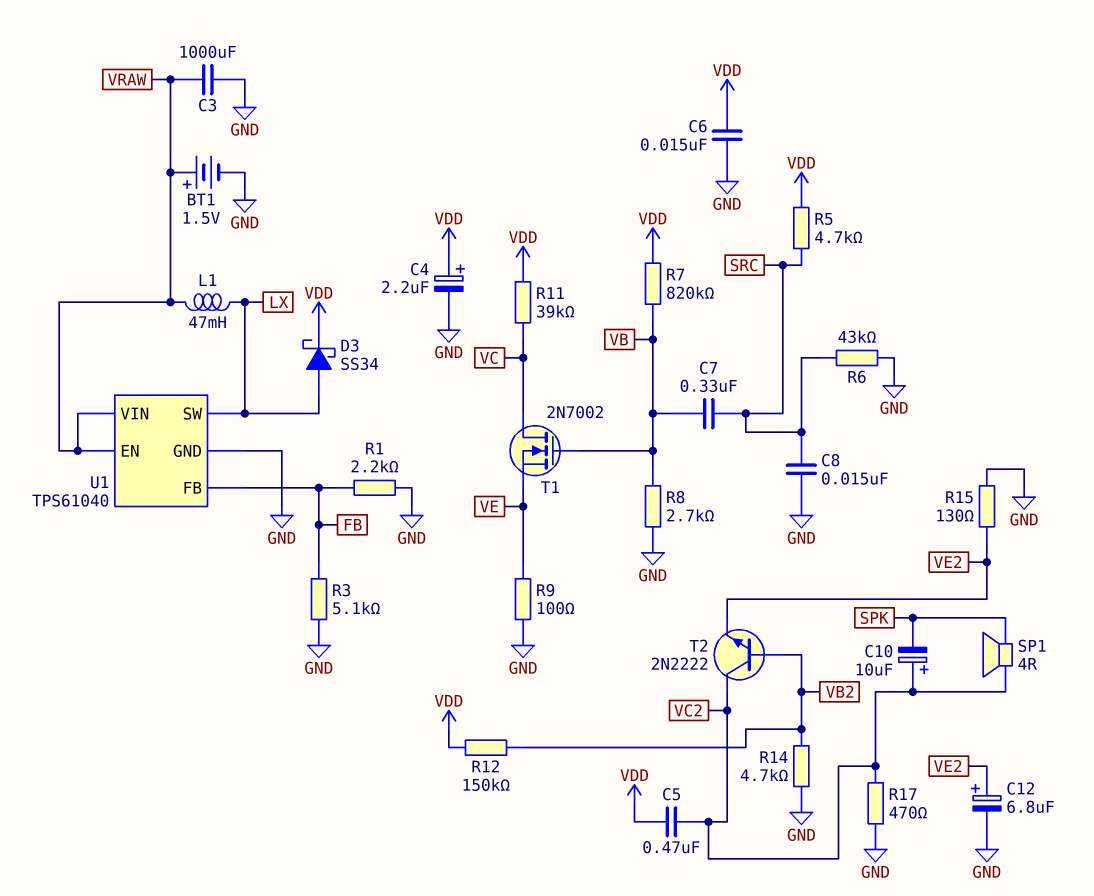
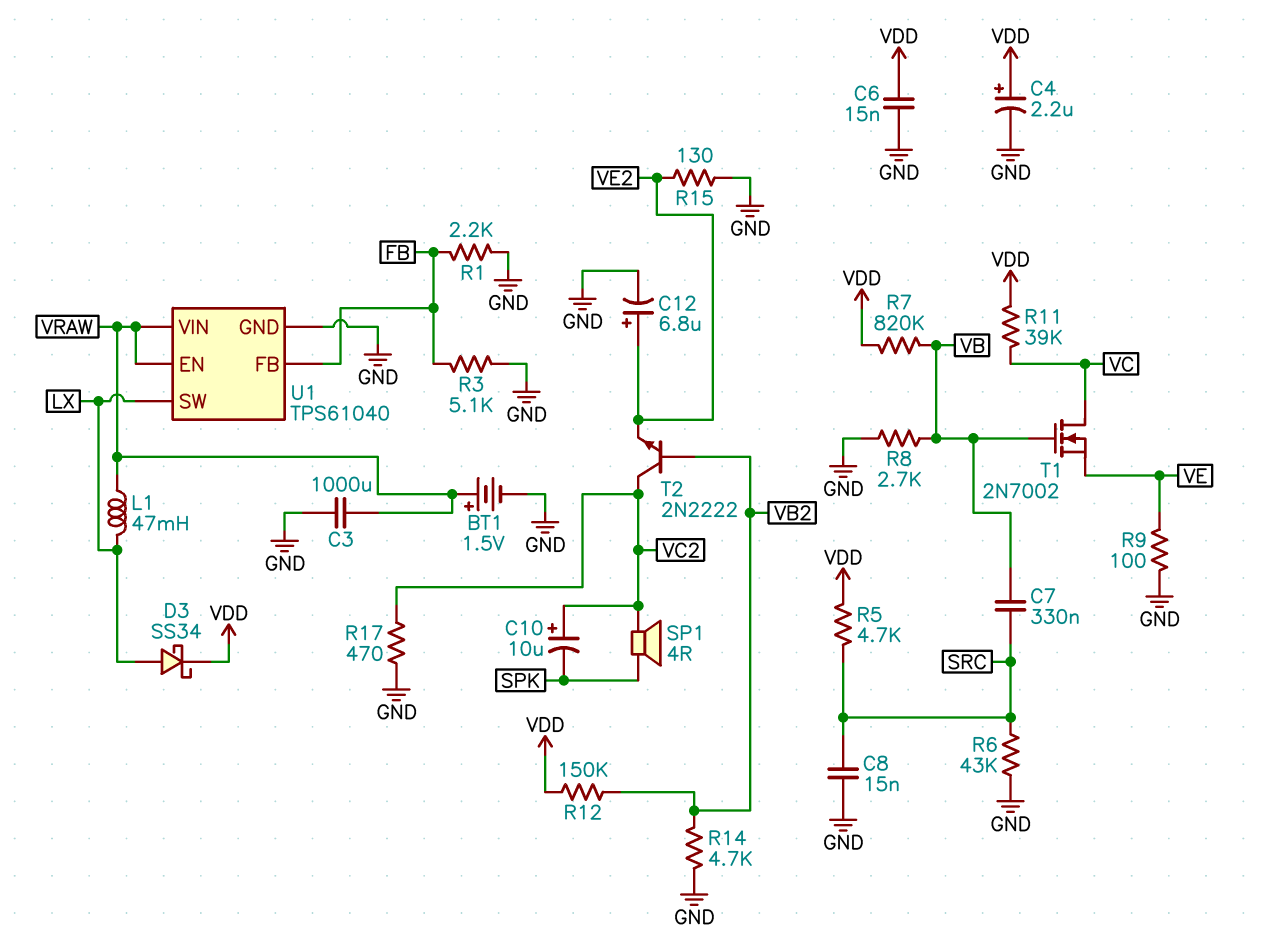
C5: 470nF (VC2, VDD) -> none

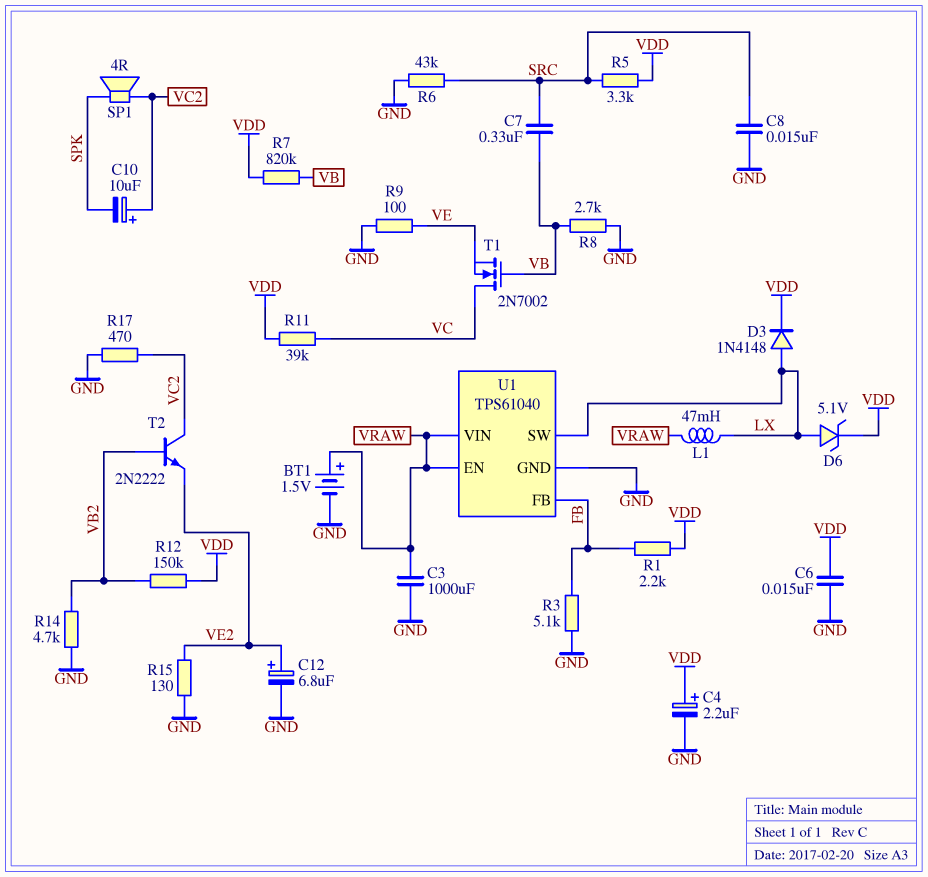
D3: schottky SS34 (A LX, K VDD) -> diode 1N4148 (A LX, K VDD)
D6: none -> zener 5.1V (A LX, K VDD)
R1: 2.2k (FB, GND) -> 2.2k (FB, VDD)
R5: 4.7k (SRC, VDD) -> 3.3k (SRC, VDD)

